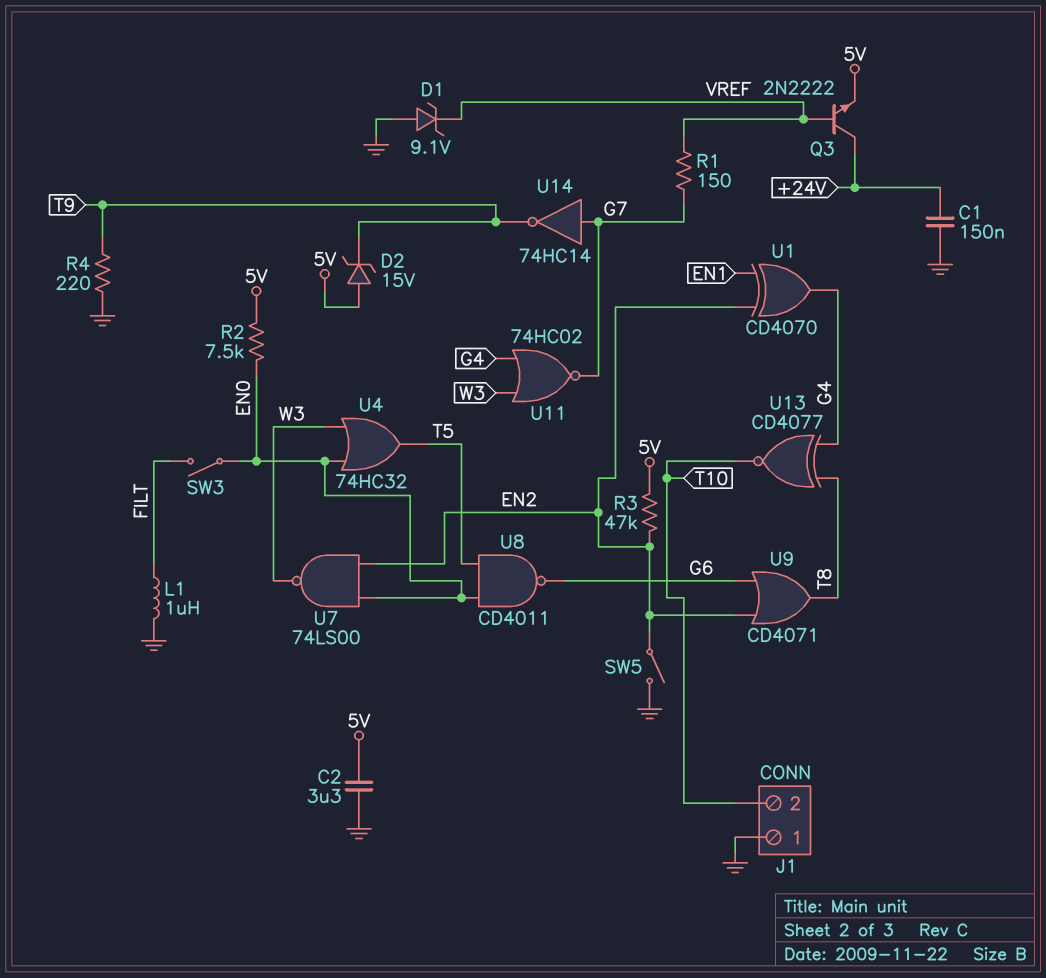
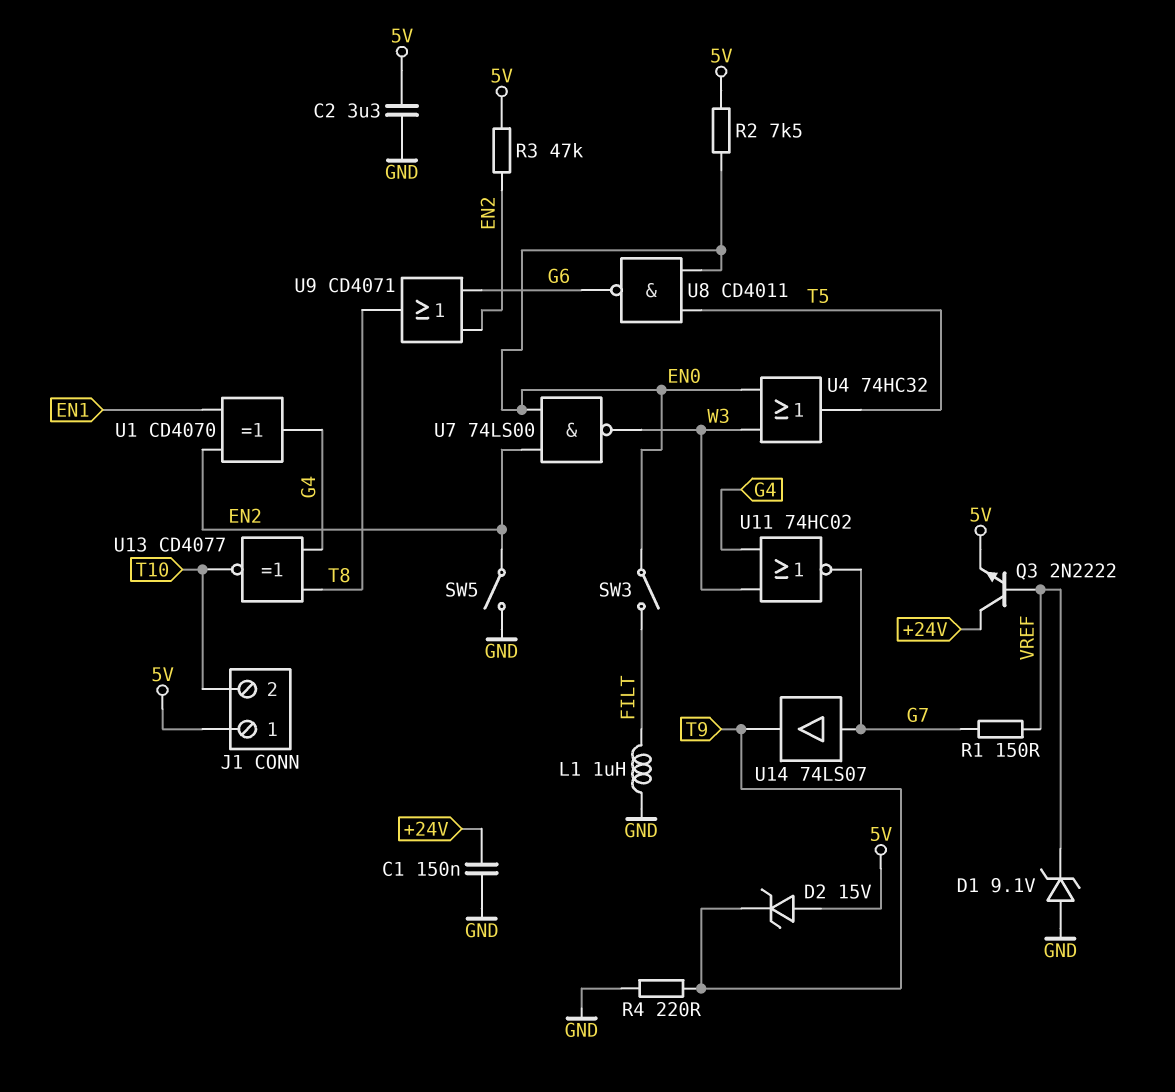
J1 pin 1: GND -> 5V
U14: NOT 74HC14 (in G7, out T9) -> buffer 74LS07 (in G7, out T9)

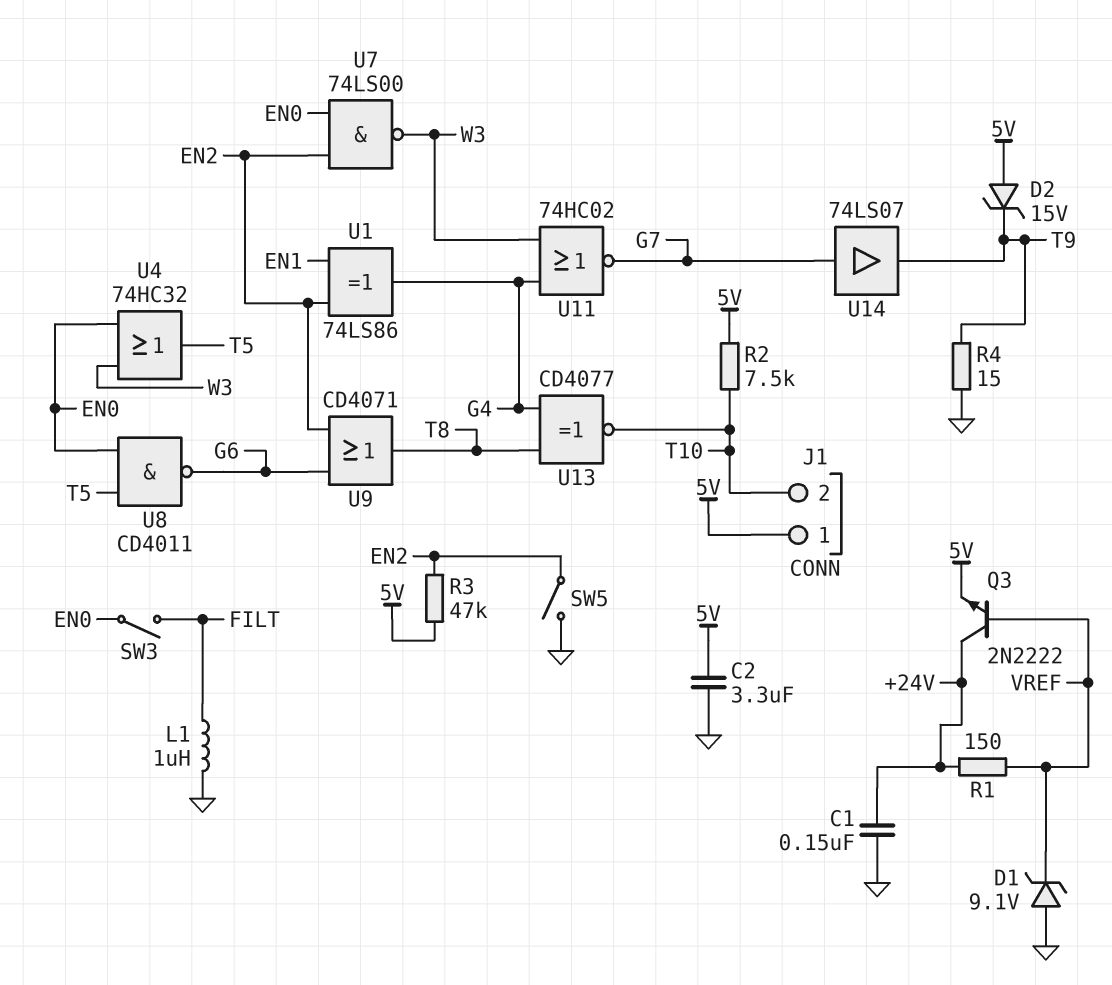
R1: 150 (G7, VREF) -> 150 (+24V, VREF)
R2: 7.5k (5V, EN0) -> 7.5k (5V, T10)
R4: 220 (GND, T9) -> 15 (GND, T9)
U1: XOR CD4070 (in EN1, in EN2, out G4) -> XOR 74LS86 (in EN1, in EN2, out G4)

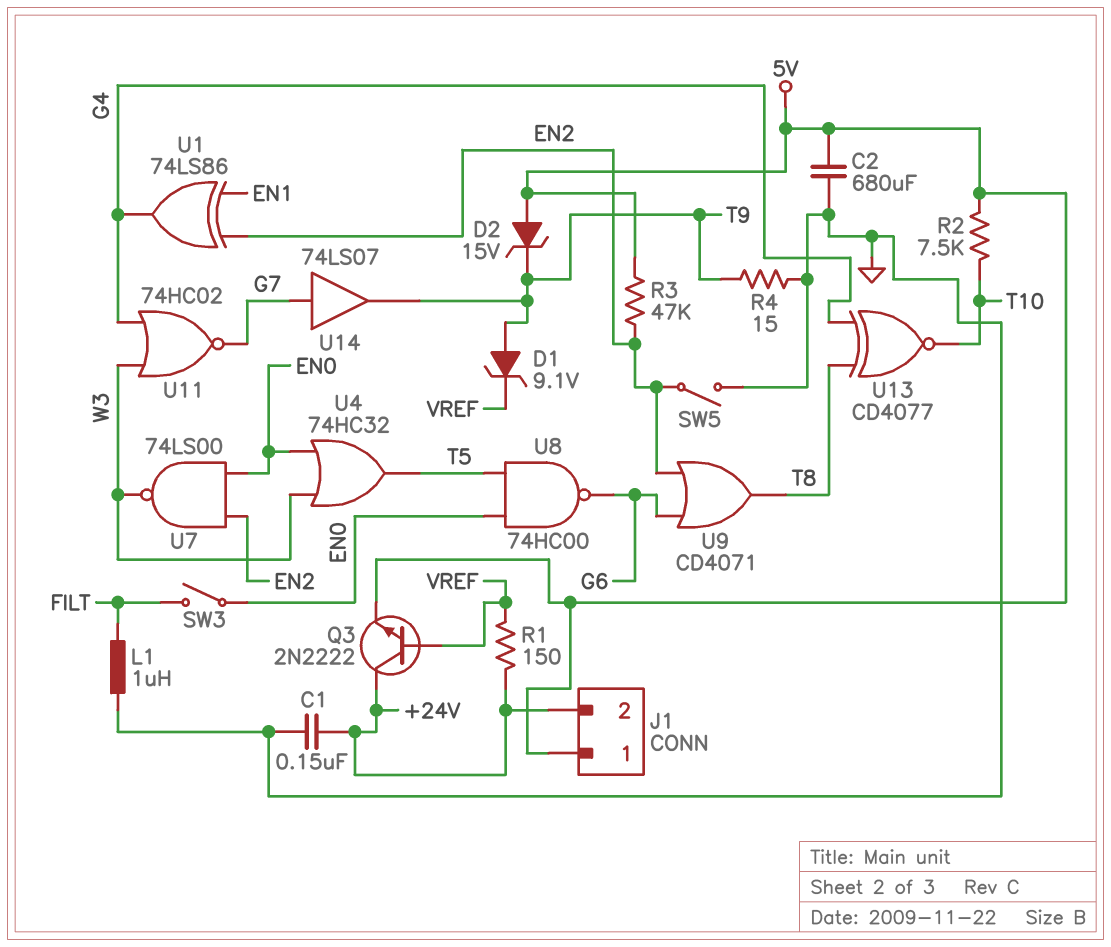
C2: 3.3uF (5V, GND) -> 680uF (5V, GND)
D1: zener 9.1V (A GND, K VREF) -> zener 9.1V (A T9, K VREF)
J1 pin 2: T10 -> +24V
U8: NAND CD4011 (in EN0, in T5, out G6) -> NAND 74HC00 (in EN0, in T5, out G6)

